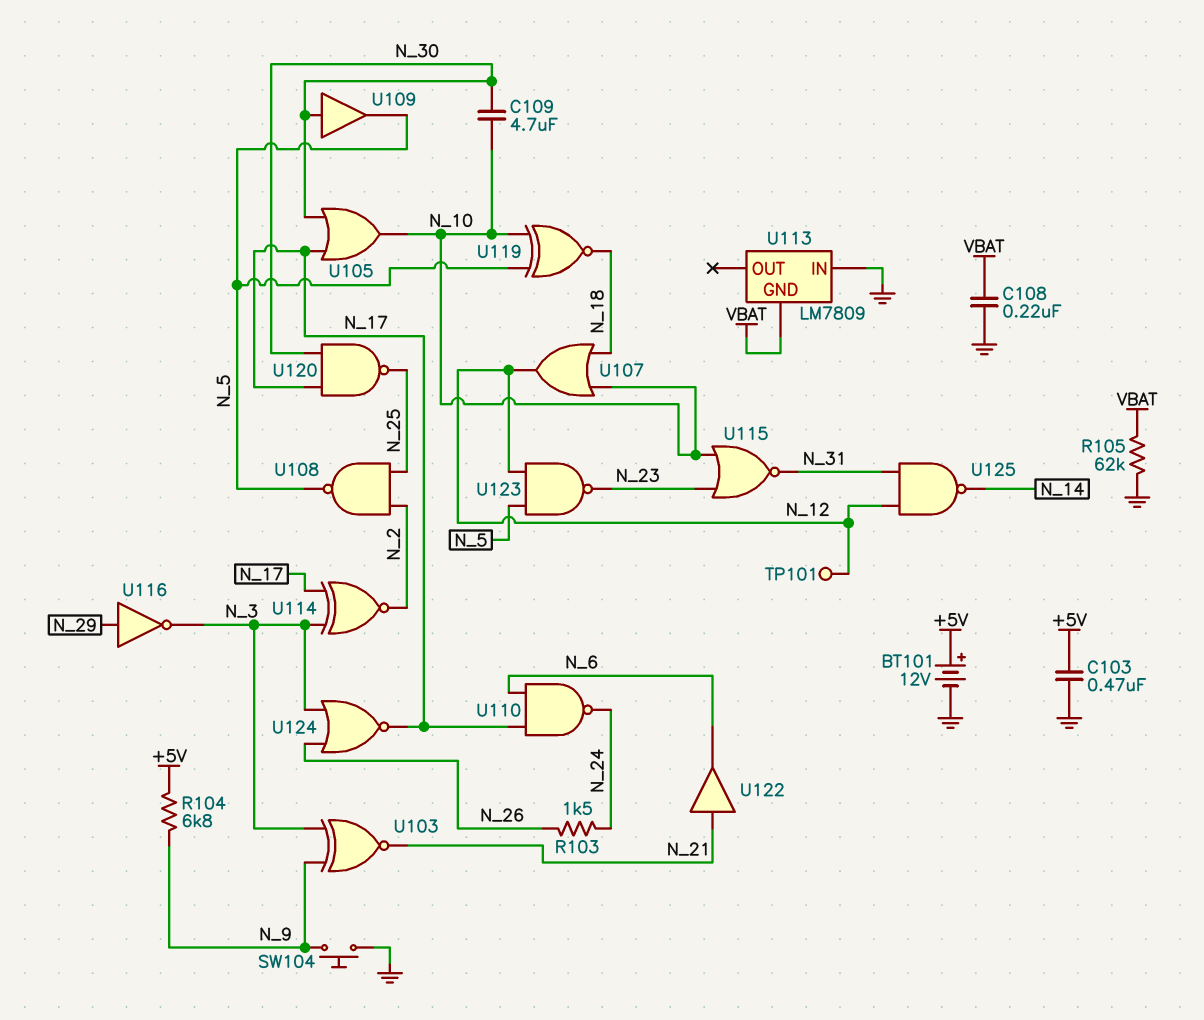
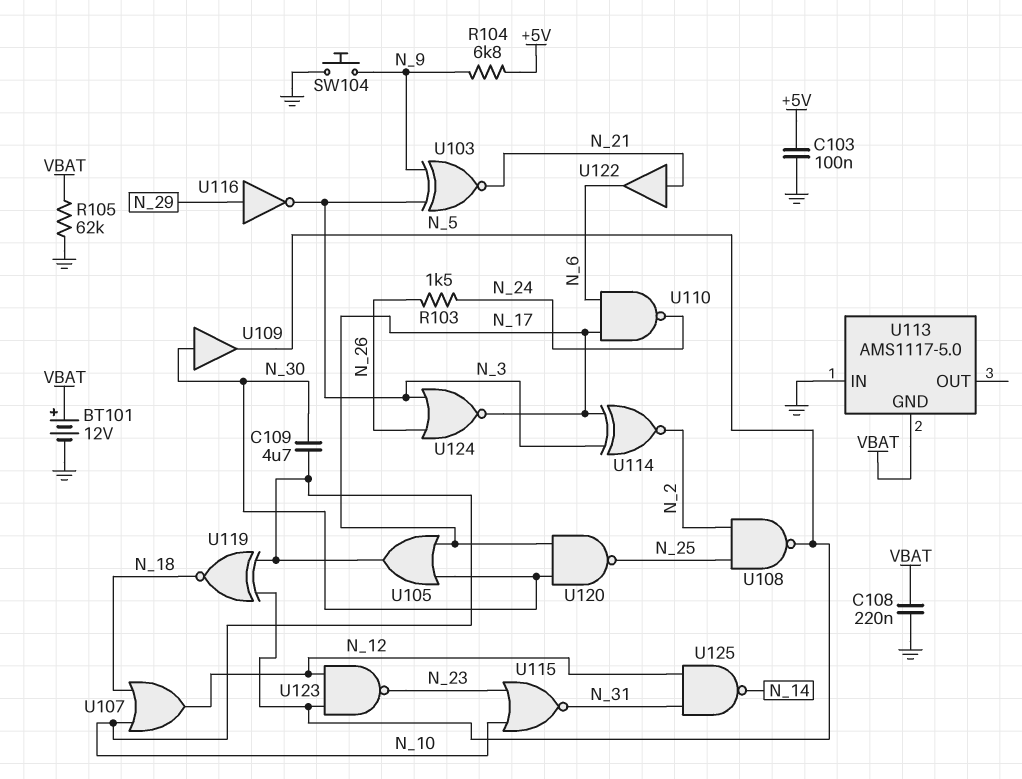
BT101: 12V (plus +5V, minus GND) -> 12V (plus VBAT, minus GND)
C103: 470nF (+5V, GND) -> 100nF (+5V, GND)
TP101: test point (N_12) -> none
U113: LM7809 -> AMS1117-5.0

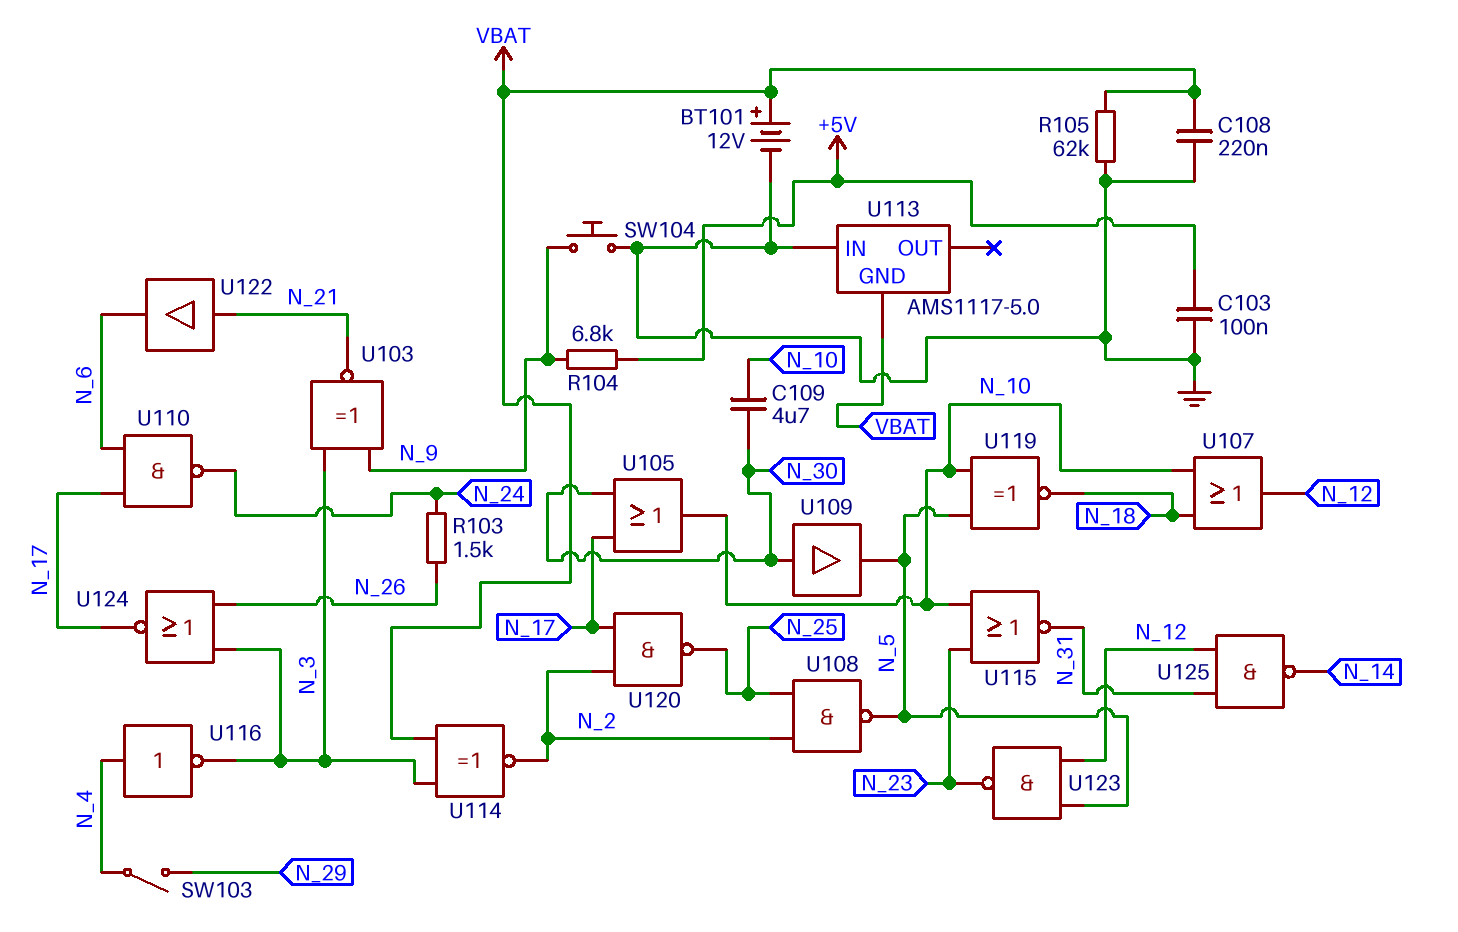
SW103: none -> switch (N_4, N_29)
U114: XNOR (in N_3, in N_17, out N_2) -> XNOR (in N_3, in VBAT, out N_2)
U116: NOT (in N_29, out N_3) -> NOT (in N_4, out N_3)
U120: NAND (in N_17, in N_30, out N_25) -> NAND (in N_2, in N_17, out N_25)

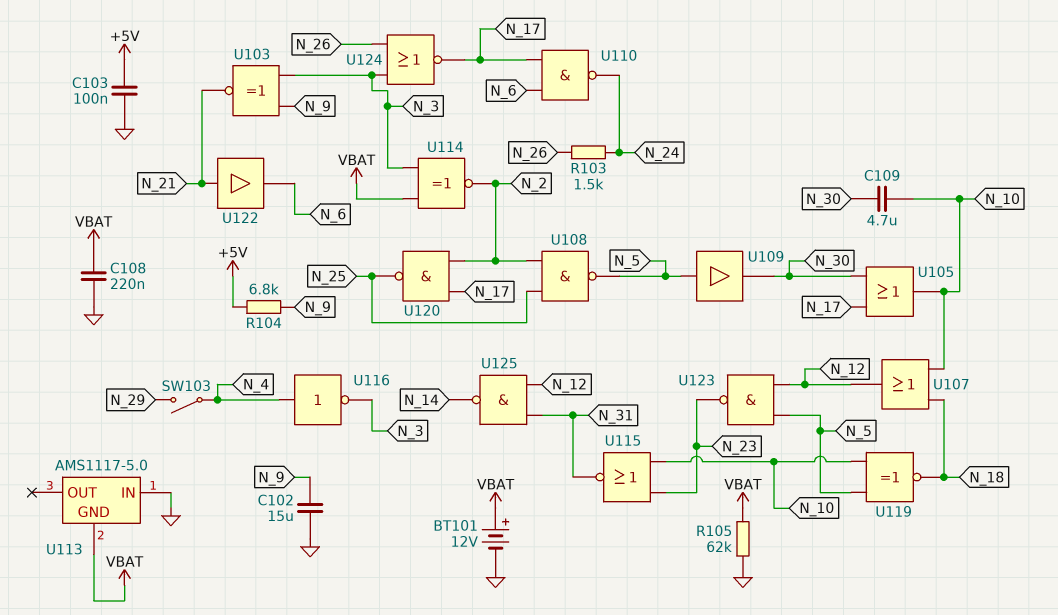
C102: none -> 15uF (GND, N_9)
SW104: button (GND, N_9) -> none
U109: buffer (in N_30, out N_5) -> buffer (in N_5, out N_30)

